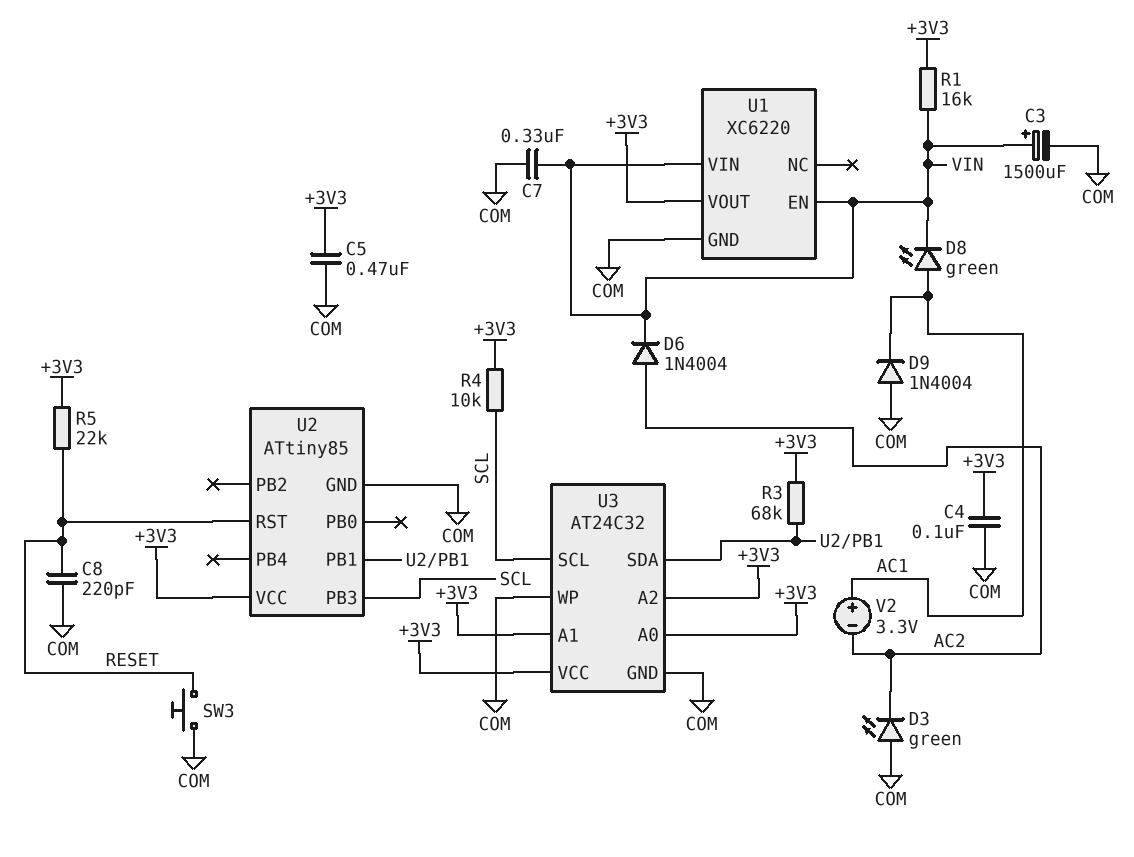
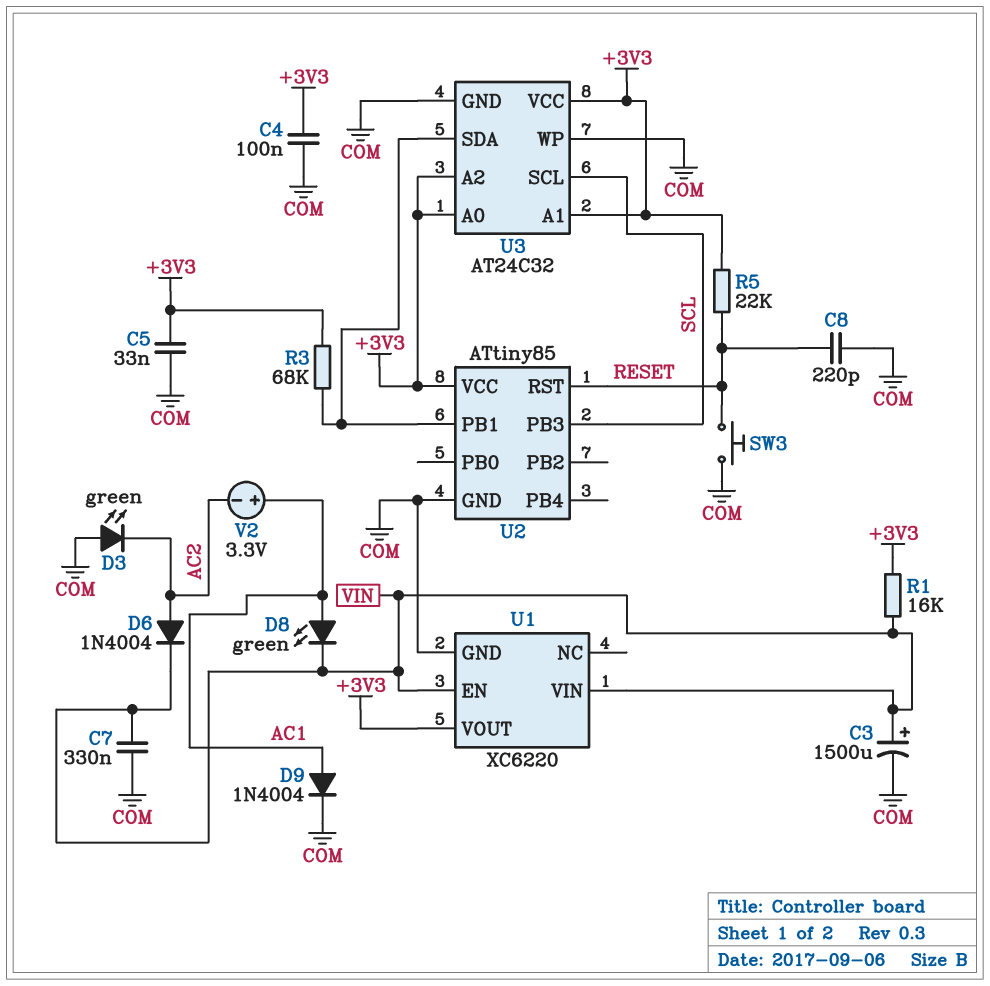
C5: 470nF (+3V3, COM) -> 33nF (+3V3, COM)
D9: diode 1N4004 (A COM, K AC1) -> diode 1N4004 (A AC1, K COM)
R4: 10k (+3V3, SCL) -> none

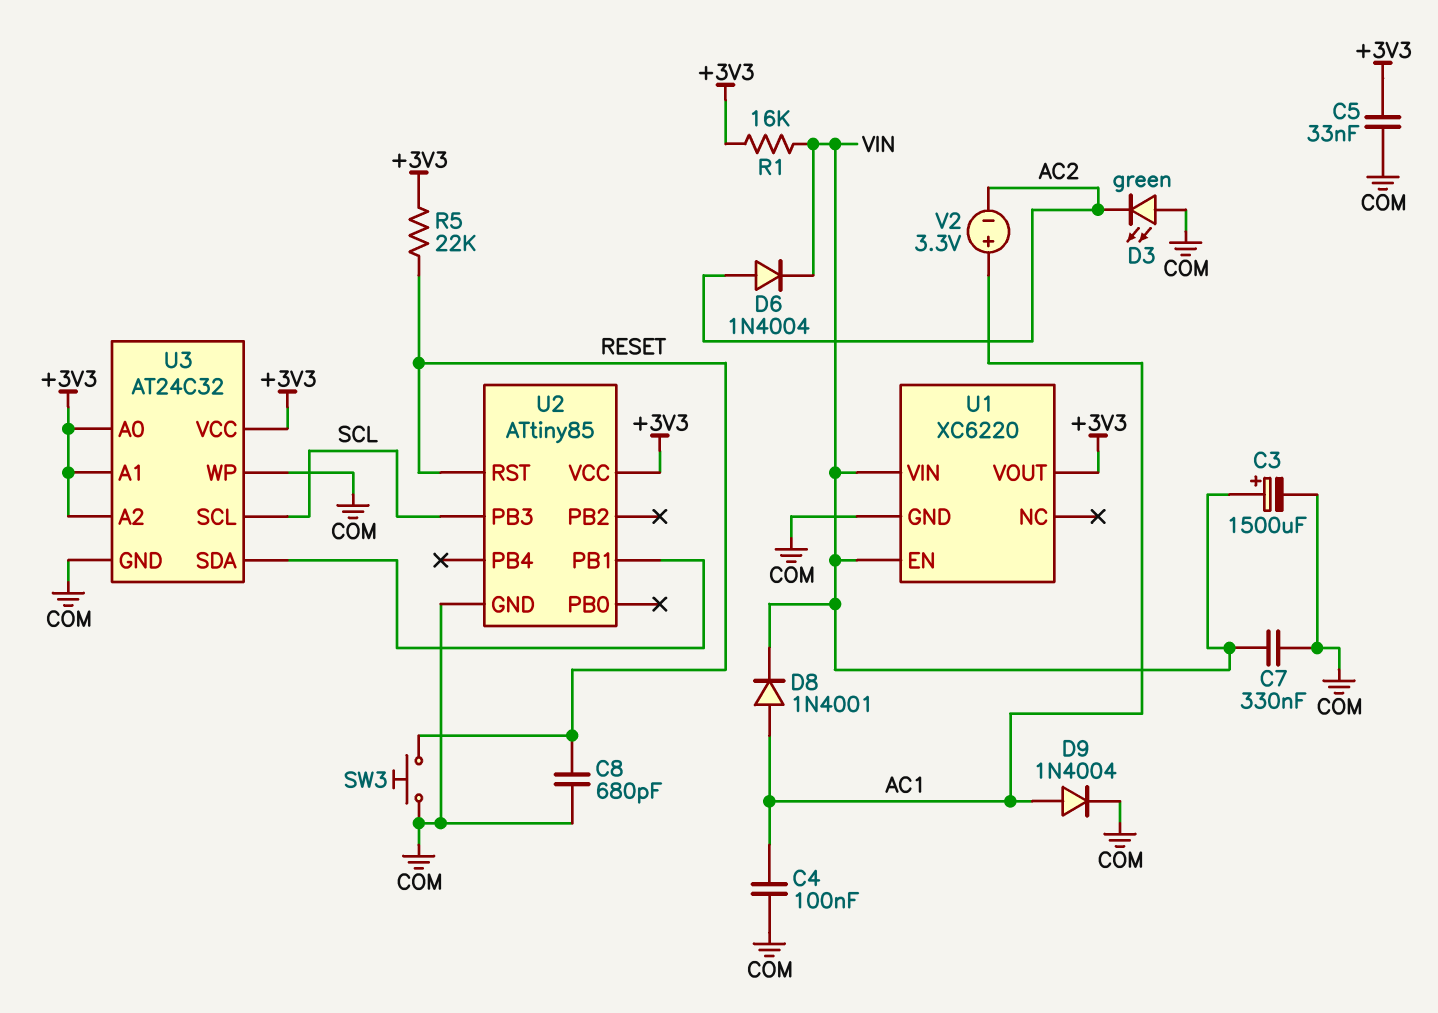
C4: 100nF (+3V3, COM) -> 100nF (AC1, COM)
C8: 220pF (COM, RESET) -> 680pF (COM, RESET)
D8: LED green (A AC1, K VIN) -> diode 1N4001 (A AC1, K VIN)
R3: 68k (+3V3, U2/PB1) -> none

